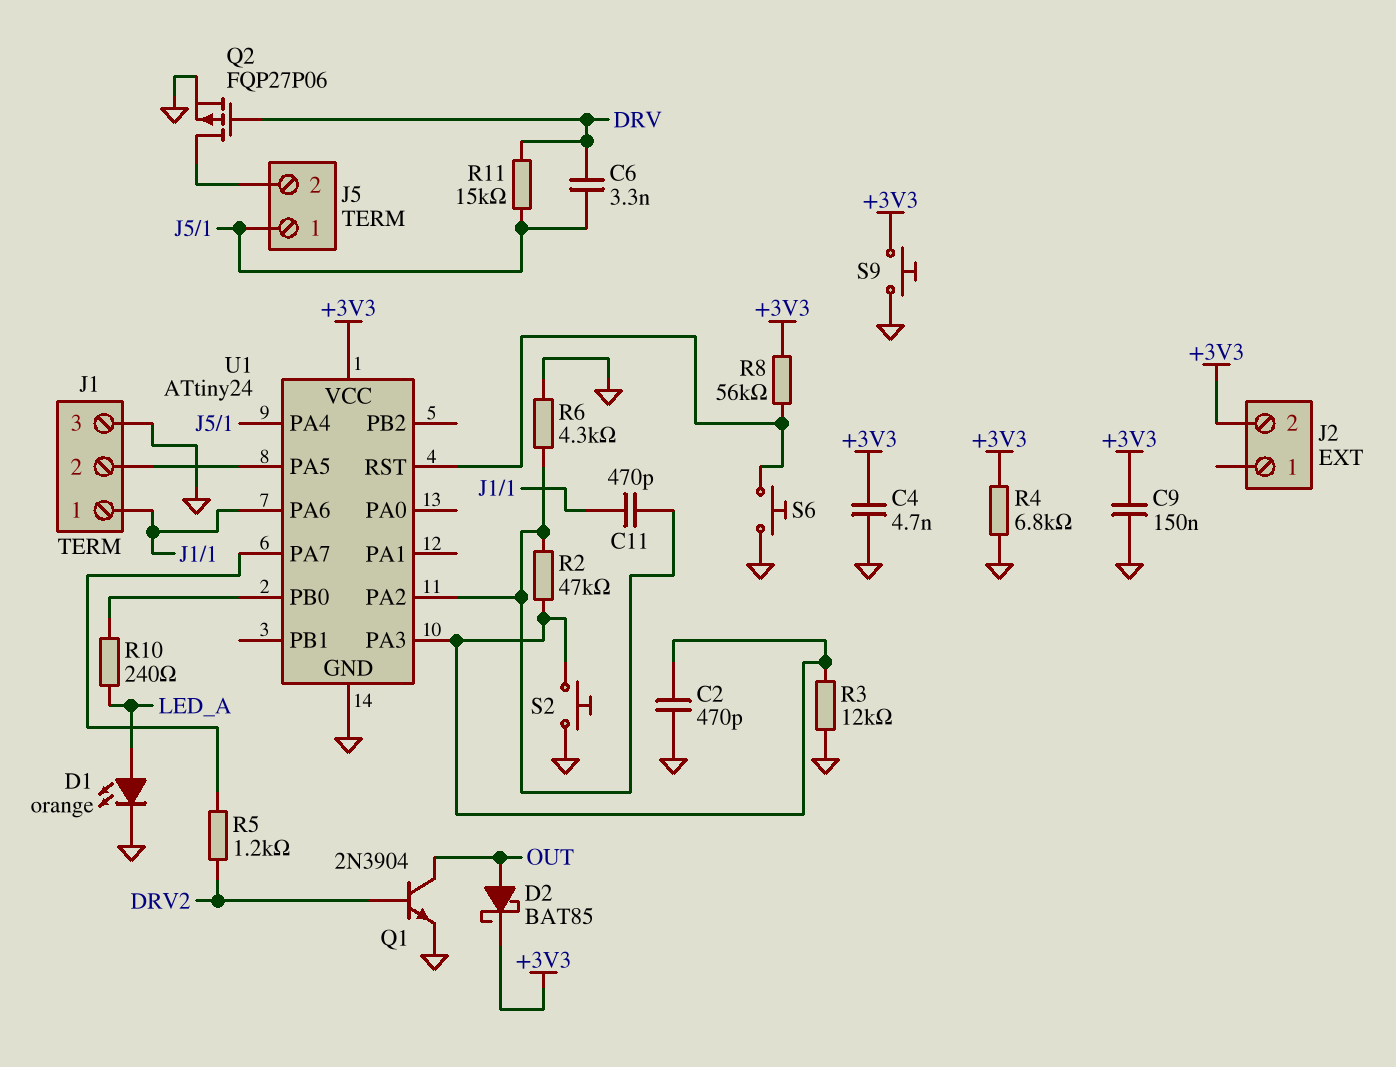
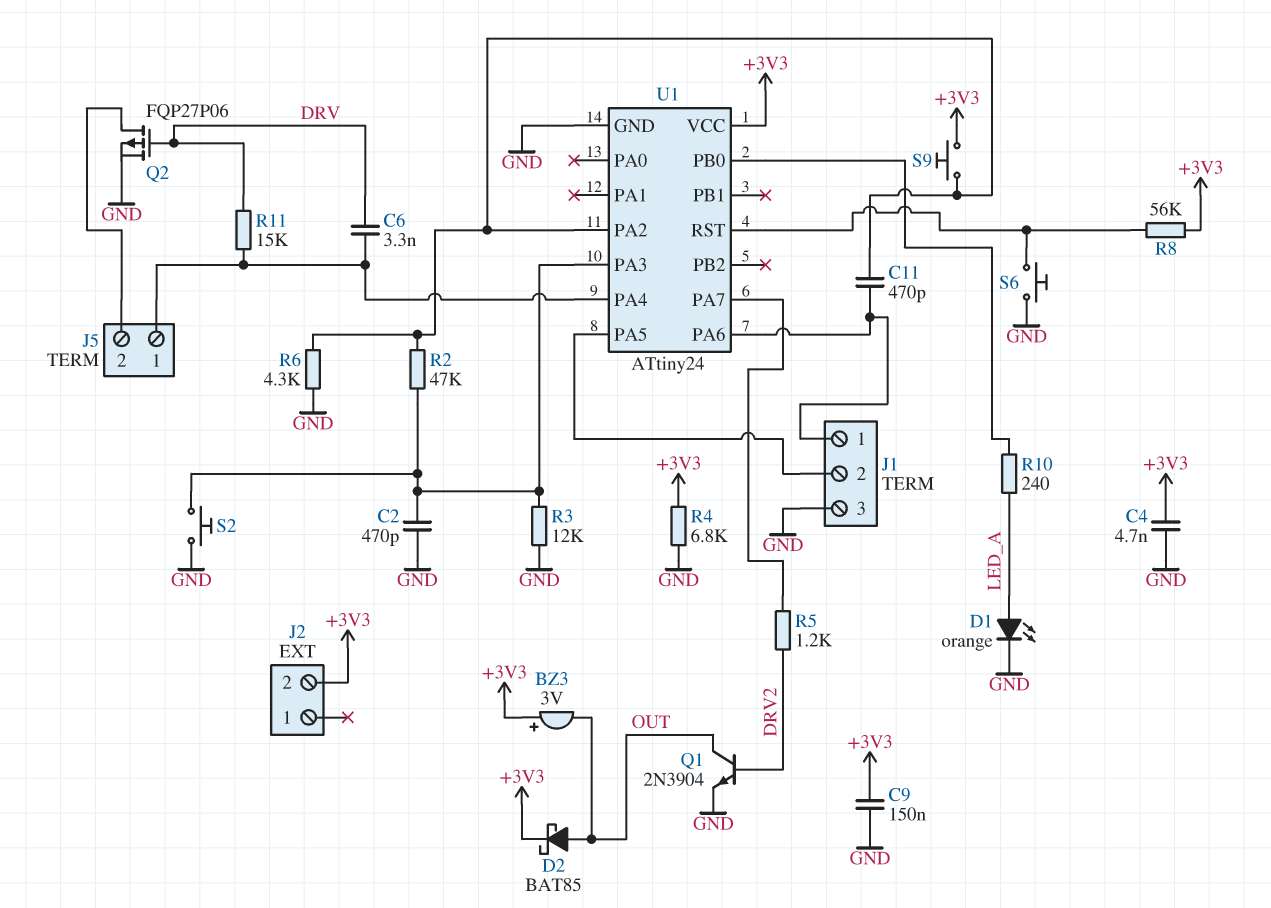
BZ3: none -> buzzer 3V (plus +3V3, minus OUT)
S9: button (+3V3, GND) -> button (+3V3, U1/PA2)

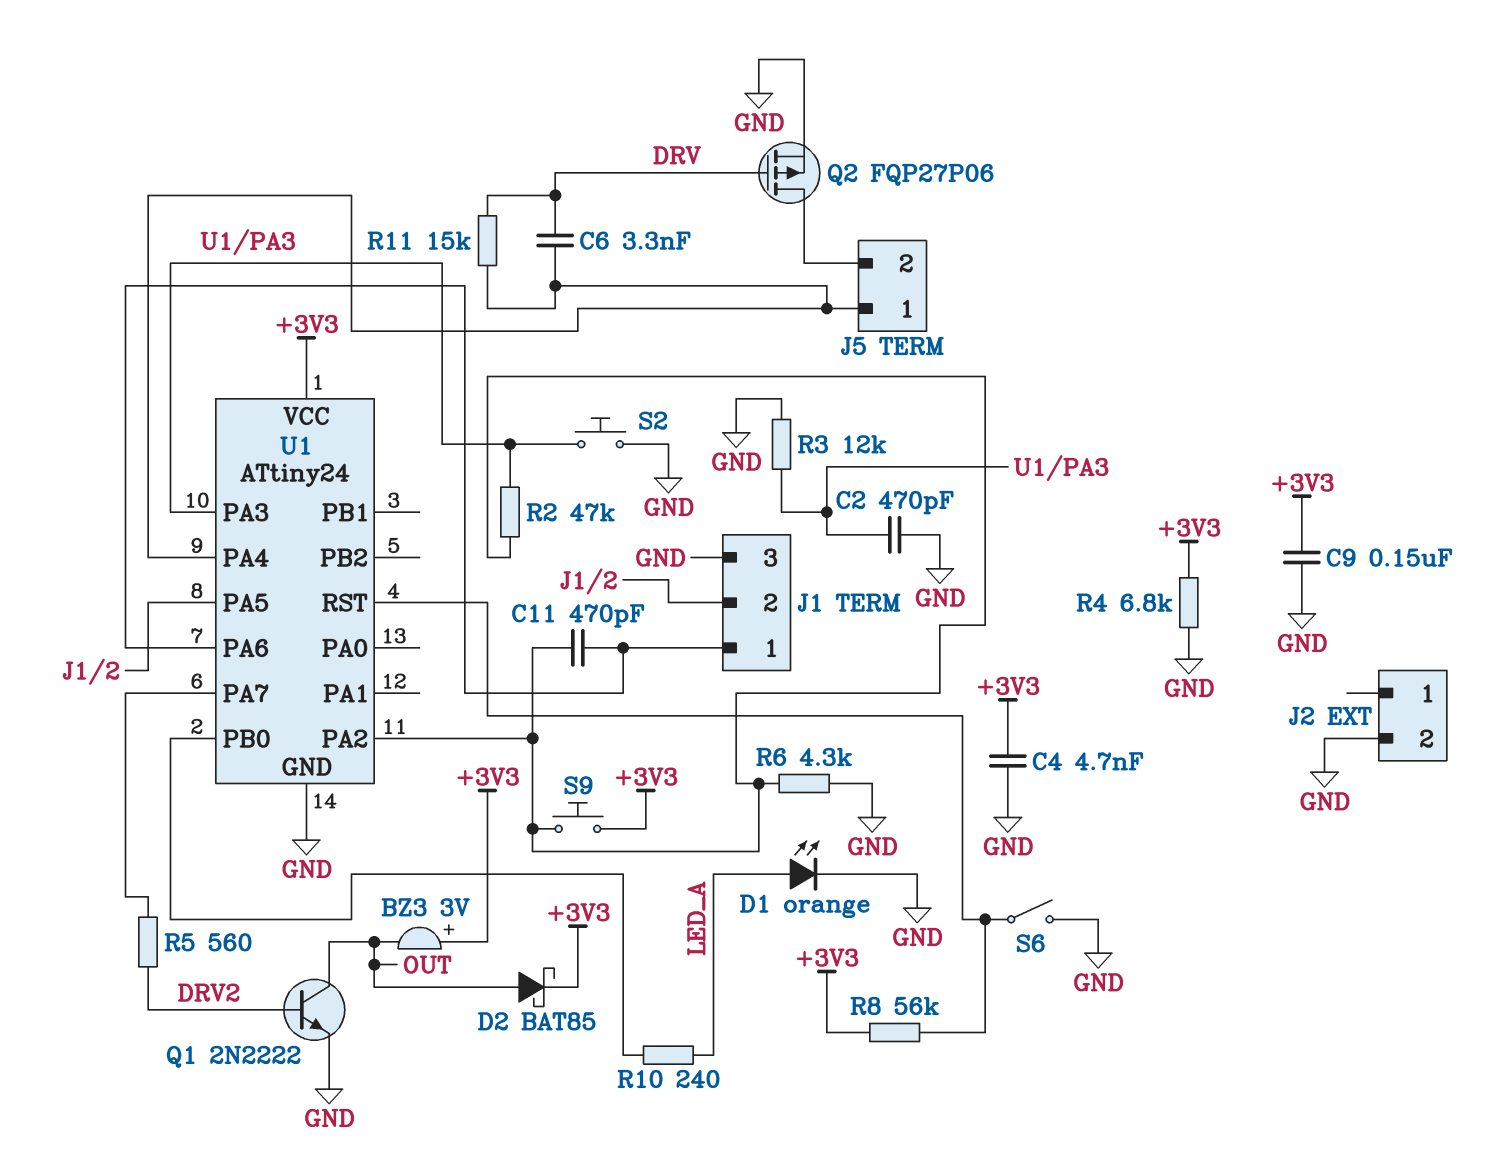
J2 pin 2: +3V3 -> GND
Q1: NPN 2N3904 (B DRV2, C OUT, E GND) -> NPN 2N2222 (B DRV2, C OUT, E GND)
R5: 1.2k (DRV2, U1/PA7) -> 560 (DRV2, U1/PA7)
S6: button (GND, U1/RST) -> switch (GND, U1/RST)

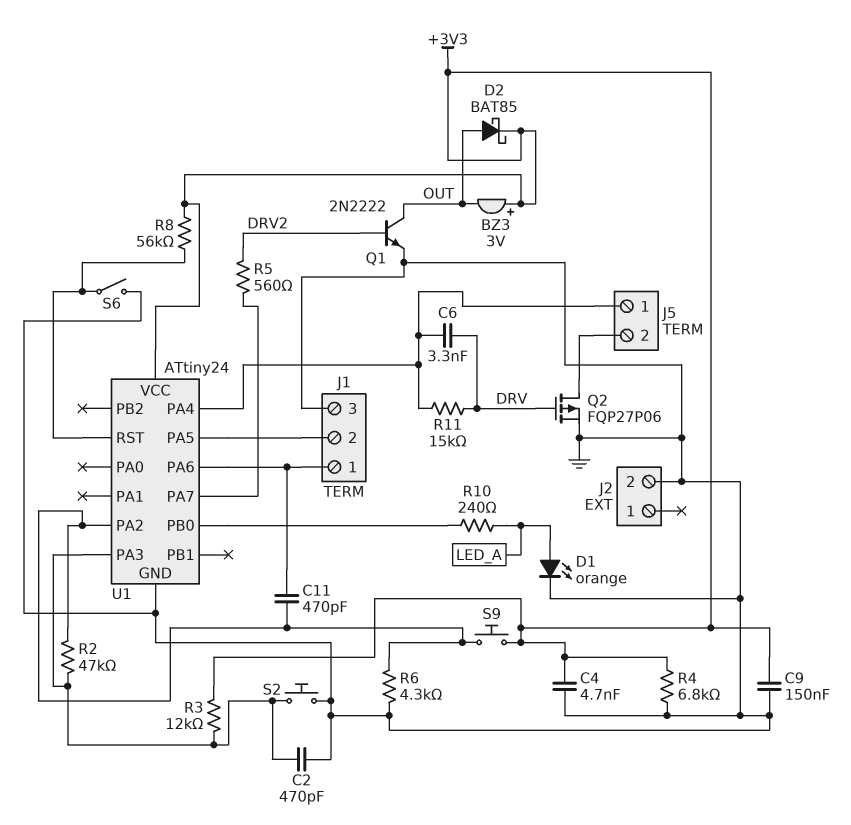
R3: 12k (GND, U1/PA3) -> 12k (+3V3, U1/PA3)

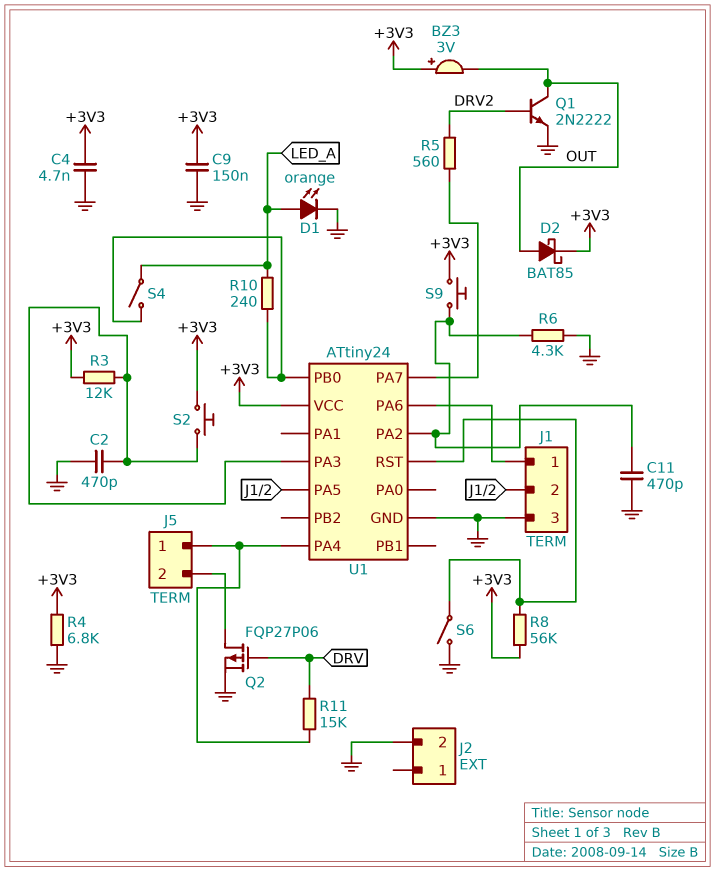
C6: 3.3nF (DRV, J5/1) -> none
C11: 470pF (J1/1, U1/PA2) -> 470pF (GND, U1/PA2)
R2: 47k (U1/PA2, U1/PA3) -> none
S2: button (GND, U1/PA3) -> button (+3V3, U1/PA3)
S4: none -> switch (LED_A, U1/PB0)

